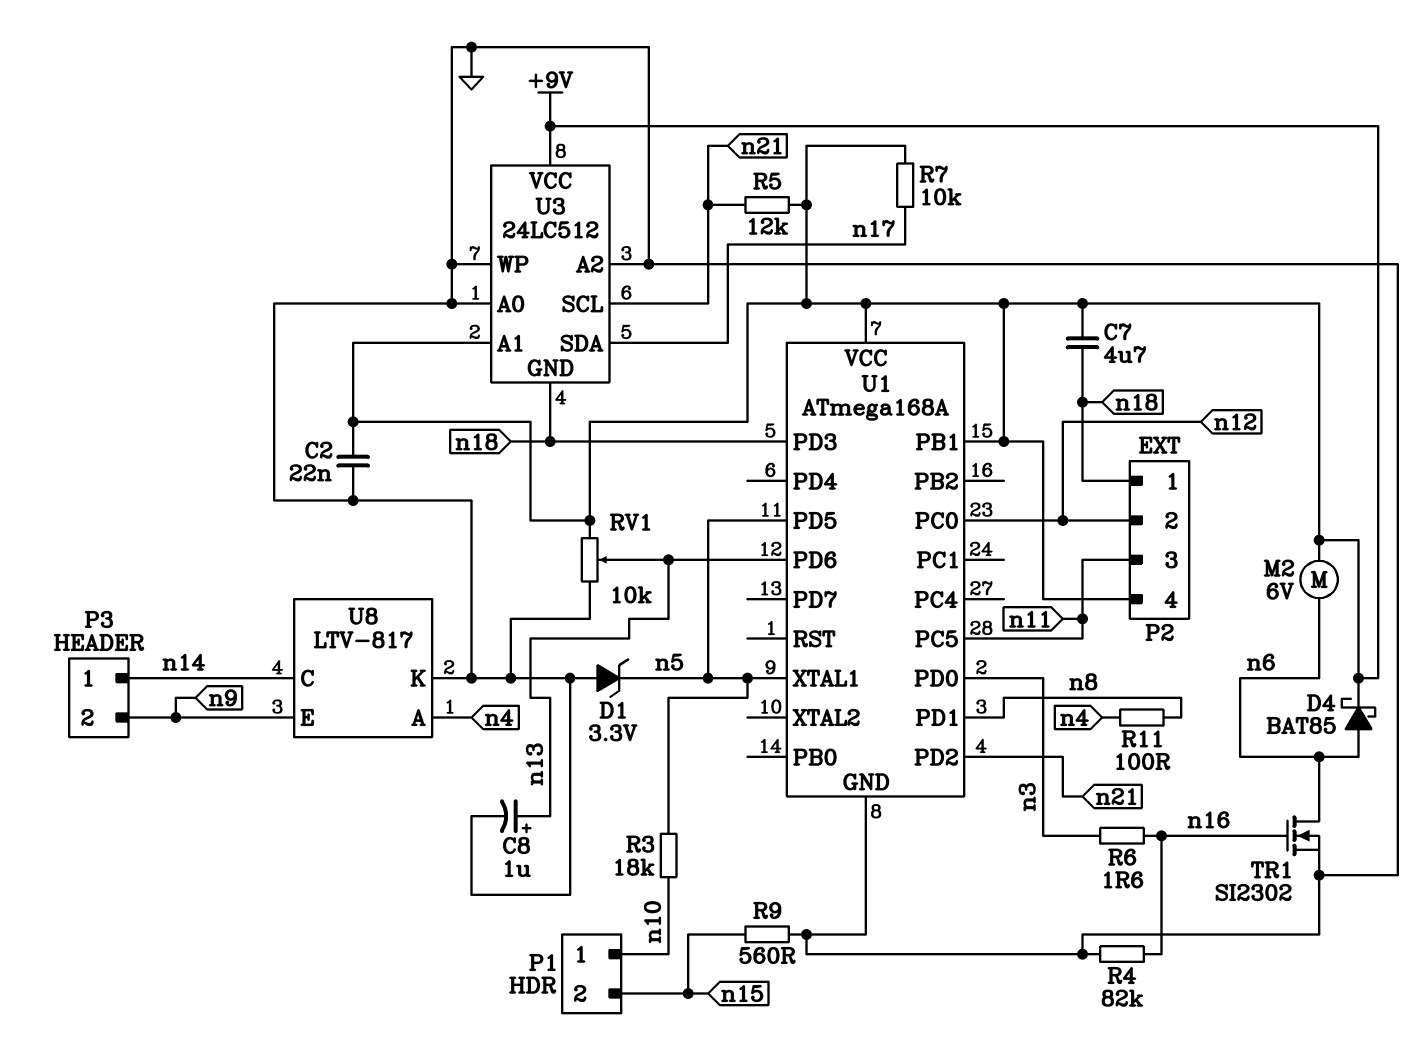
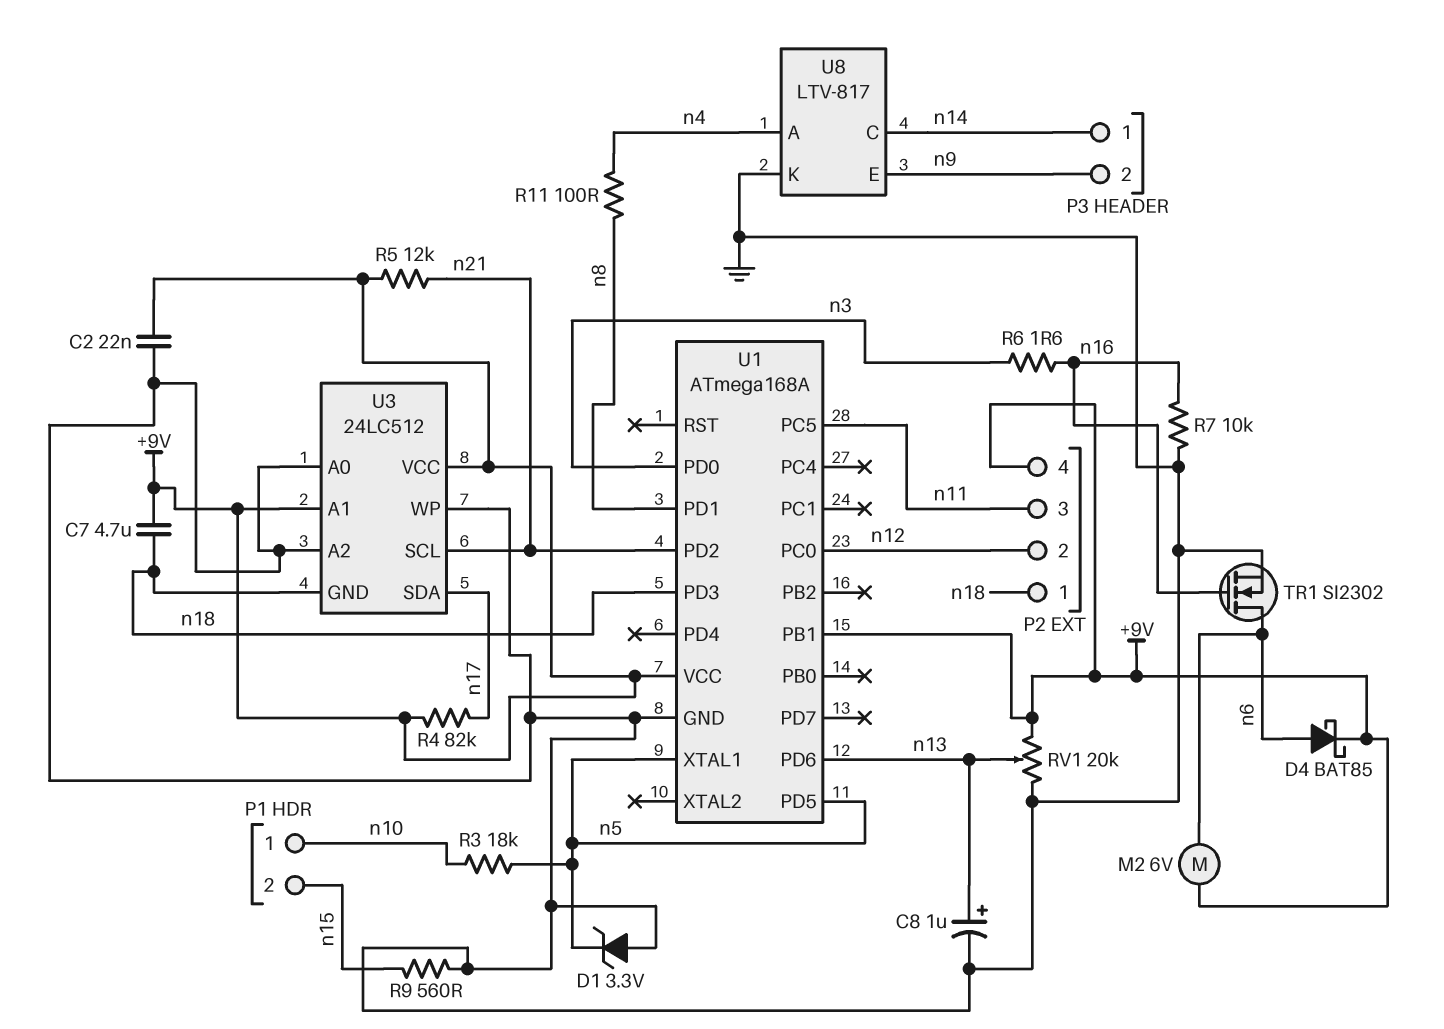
R4: 82k (GND, n16) -> 82k (+9V, n17)
R7: 10k (+9V, n17) -> 10k (GND, n16)
RV1: 10k (+9V, GND, wiper n13) -> 20k (+9V, GND, wiper n13)

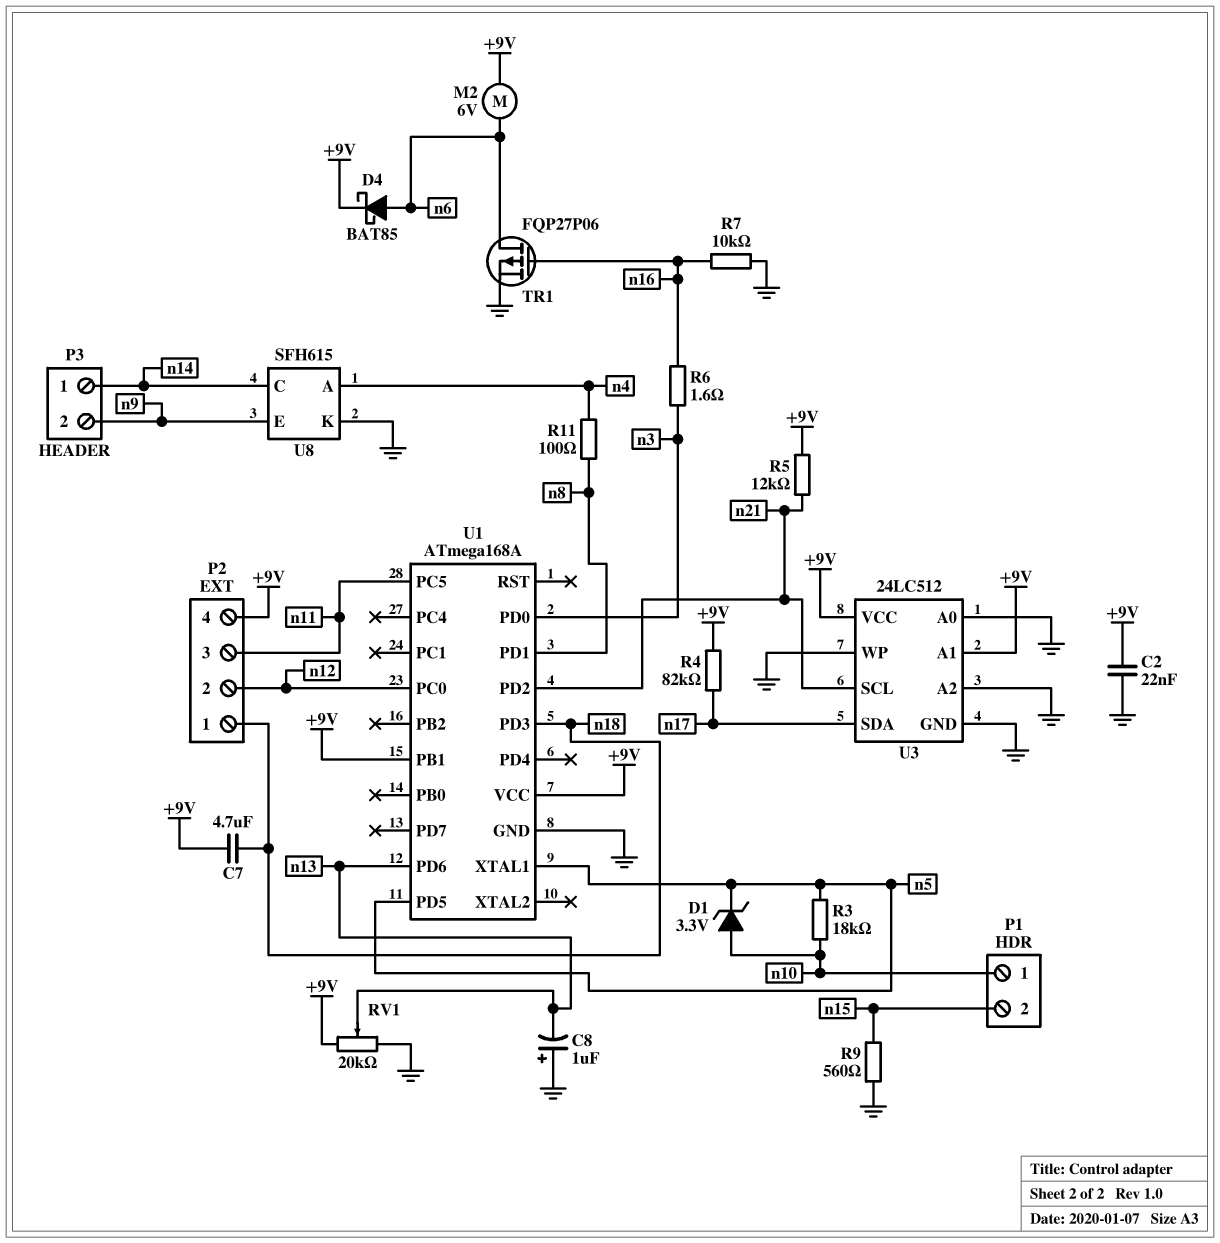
C8: 1uF (plus n13, minus GND) -> 1uF (plus GND, minus n13)
D1: zener 3.3V (A GND, K n5) -> zener 3.3V (A n10, K n5)
TR1: NMOS SI2302 (G n16, D n6, S GND) -> PMOS FQP27P06 (G n16, D n6, S GND)
U3 pin GND: n18 -> GND
U8: LTV-817 -> SFH615

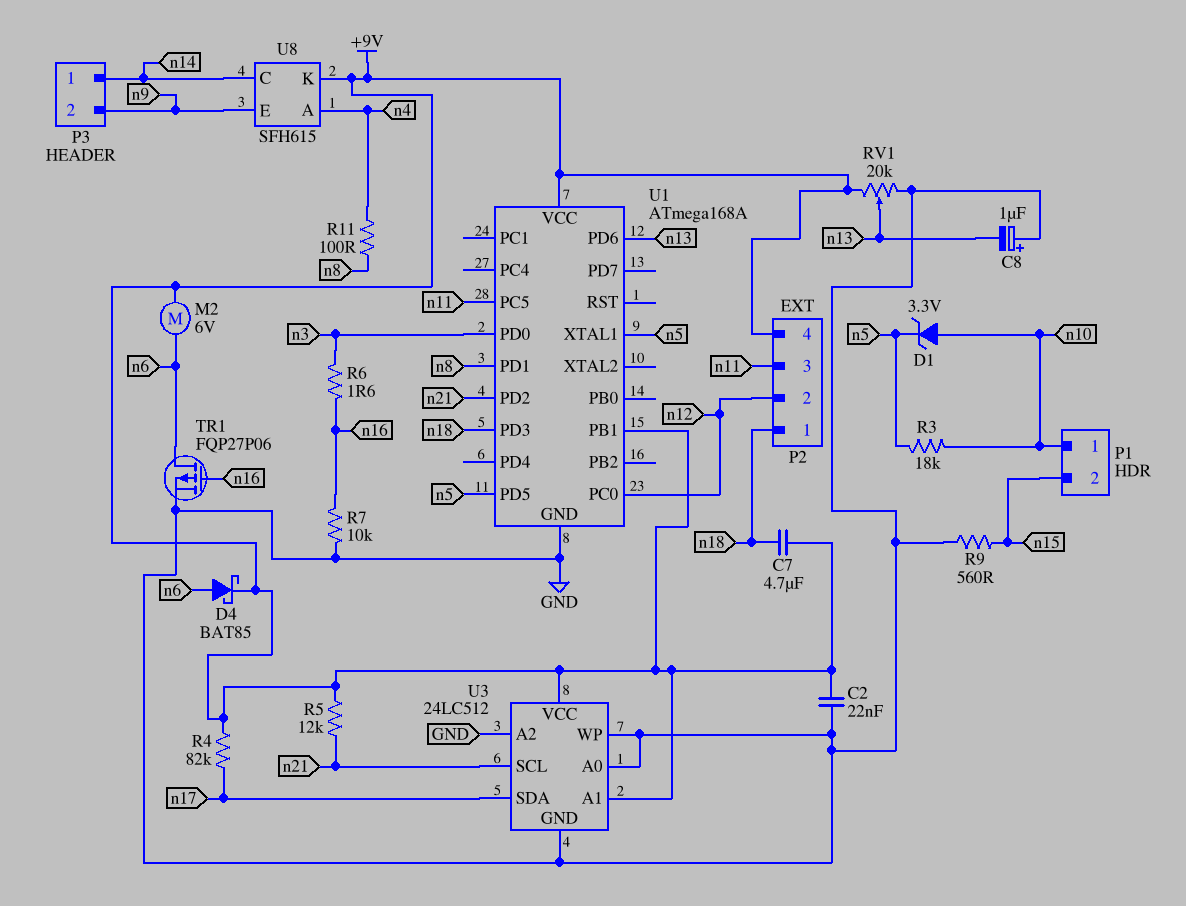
U8 pin K: GND -> +9V

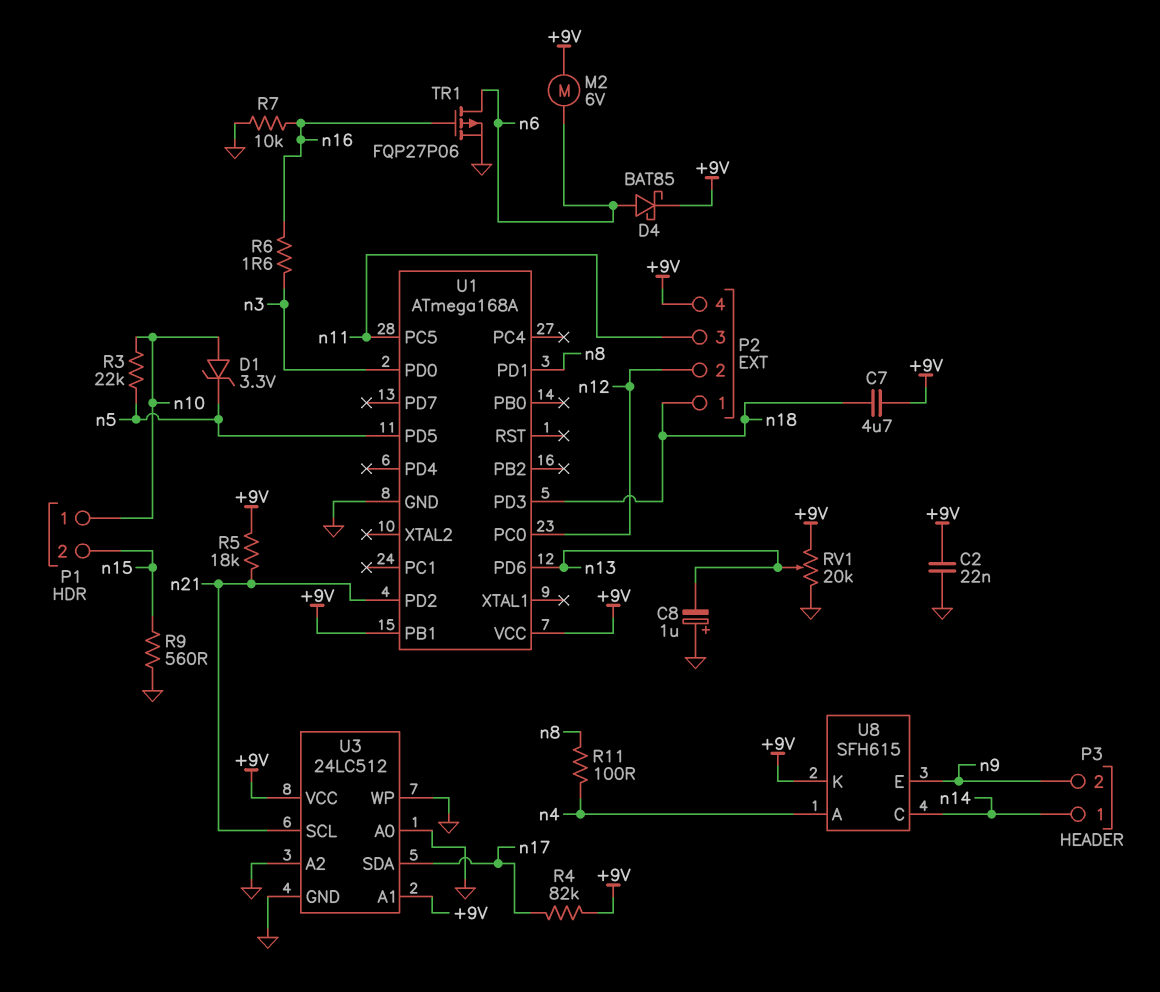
R3: 18k (n5, n10) -> 22k (n5, n10)
R5: 12k (+9V, n21) -> 18k (+9V, n21)
U1 pin XTAL1: n5 -> none

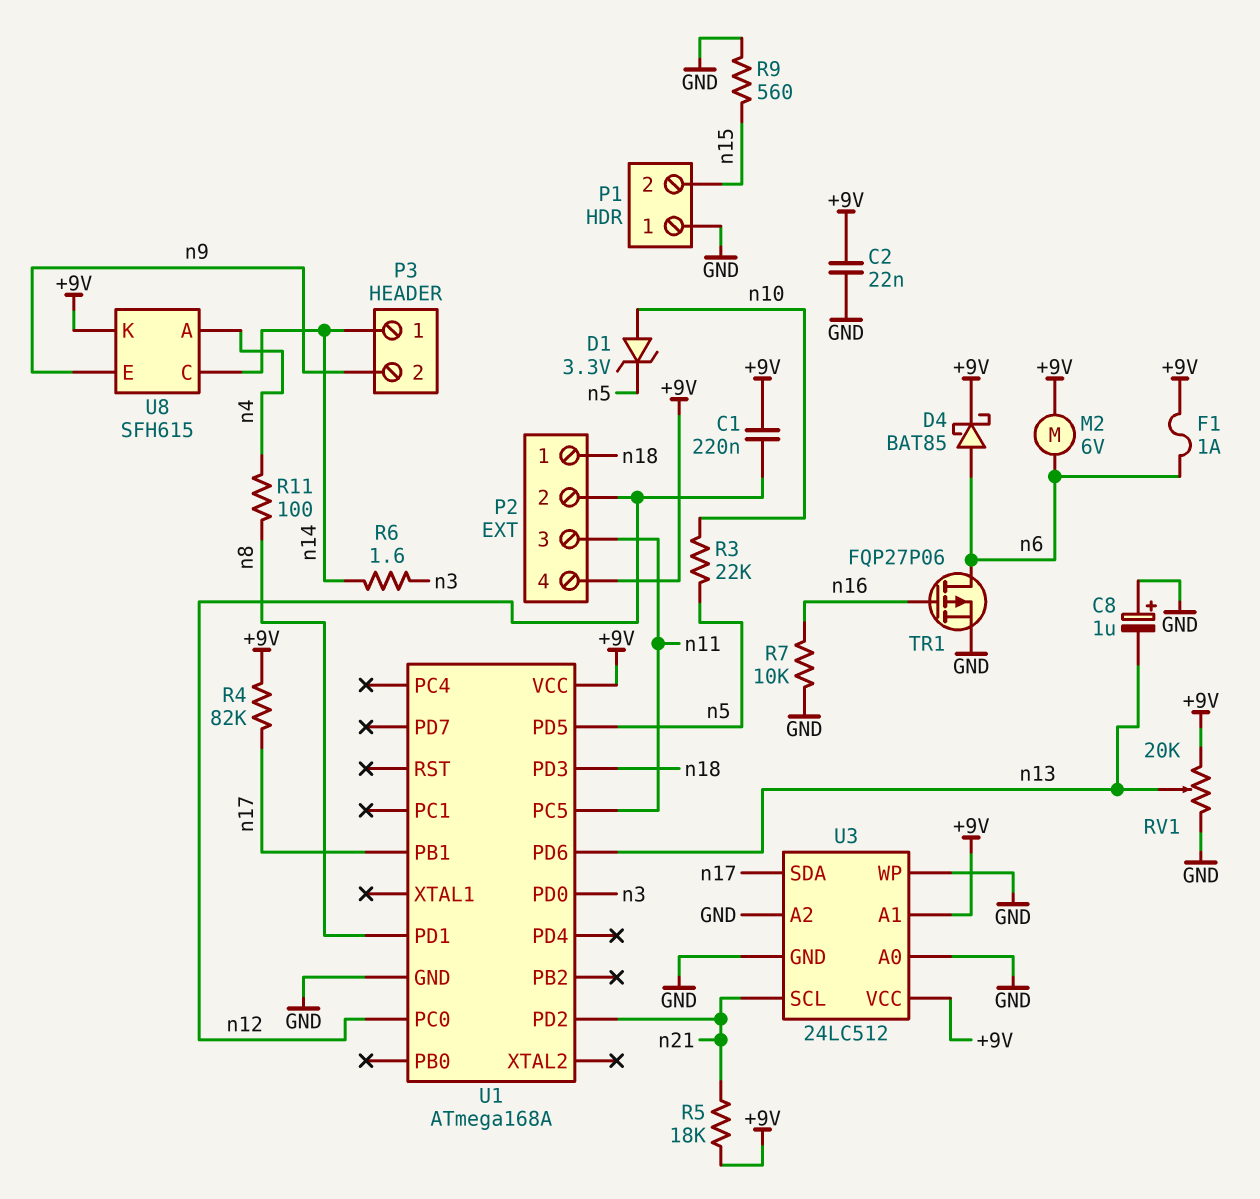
C1: none -> 220nF (+9V, n12)
C7: 4.7uF (+9V, n18) -> none
F1: none -> 1A (+9V, n6)
P1 pin 1: n10 -> GND
R6: 1.6 (n3, n16) -> 1.6 (n3, n14)
U1 pin PB1: +9V -> n17

